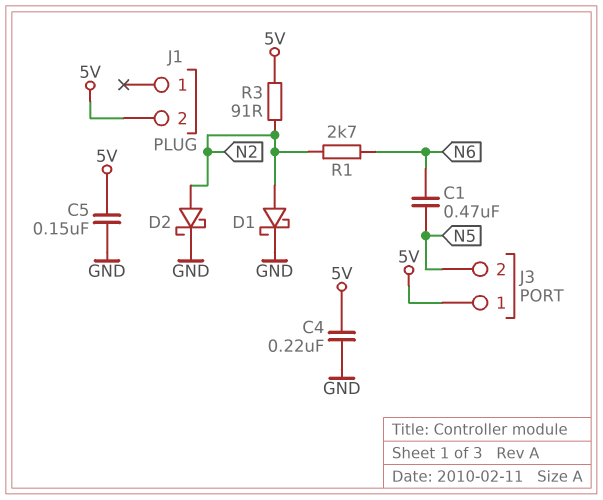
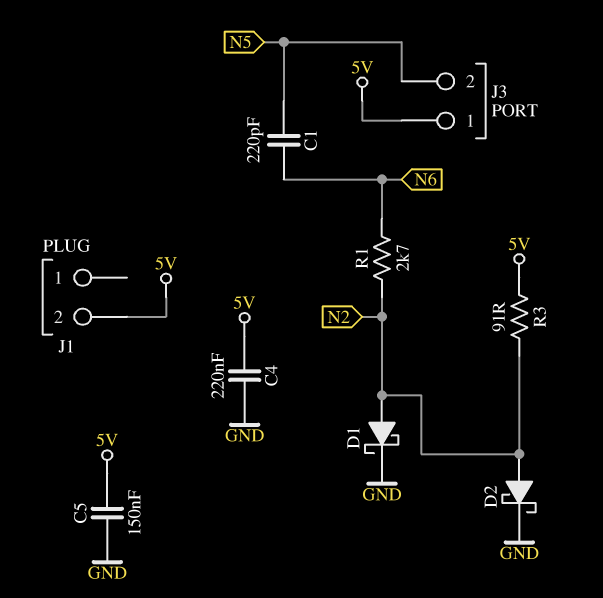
C1: 470nF (N5, N6) -> 220pF (N5, N6)

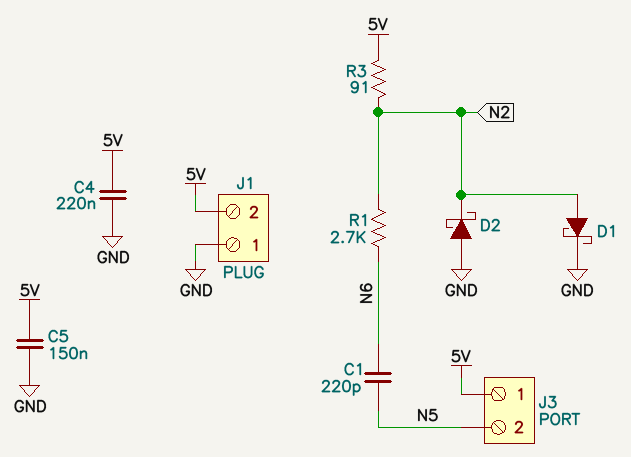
D2: schottky (A N2, K GND) -> schottky (A GND, K N2)
J1 pin 1: none -> GND

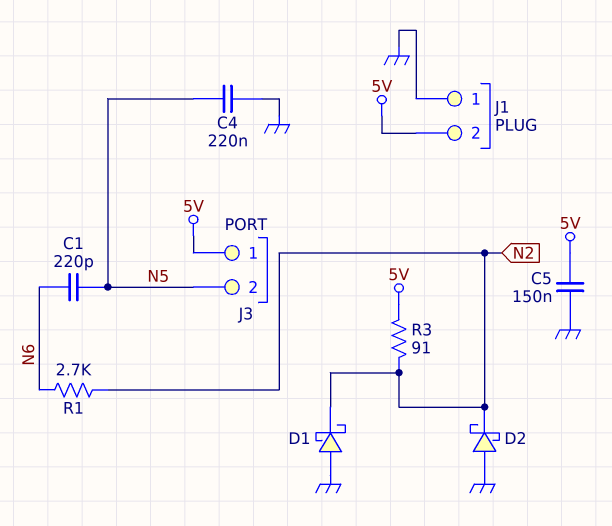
C4: 220nF (5V, GND) -> 220nF (GND, N5)
D1: schottky (A N2, K GND) -> schottky (A GND, K N2)

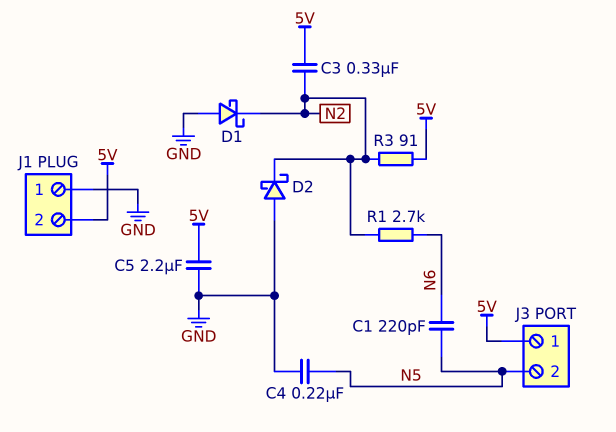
C3: none -> 330nF (5V, N2)
C5: 150nF (5V, GND) -> 2.2uF (5V, GND)

